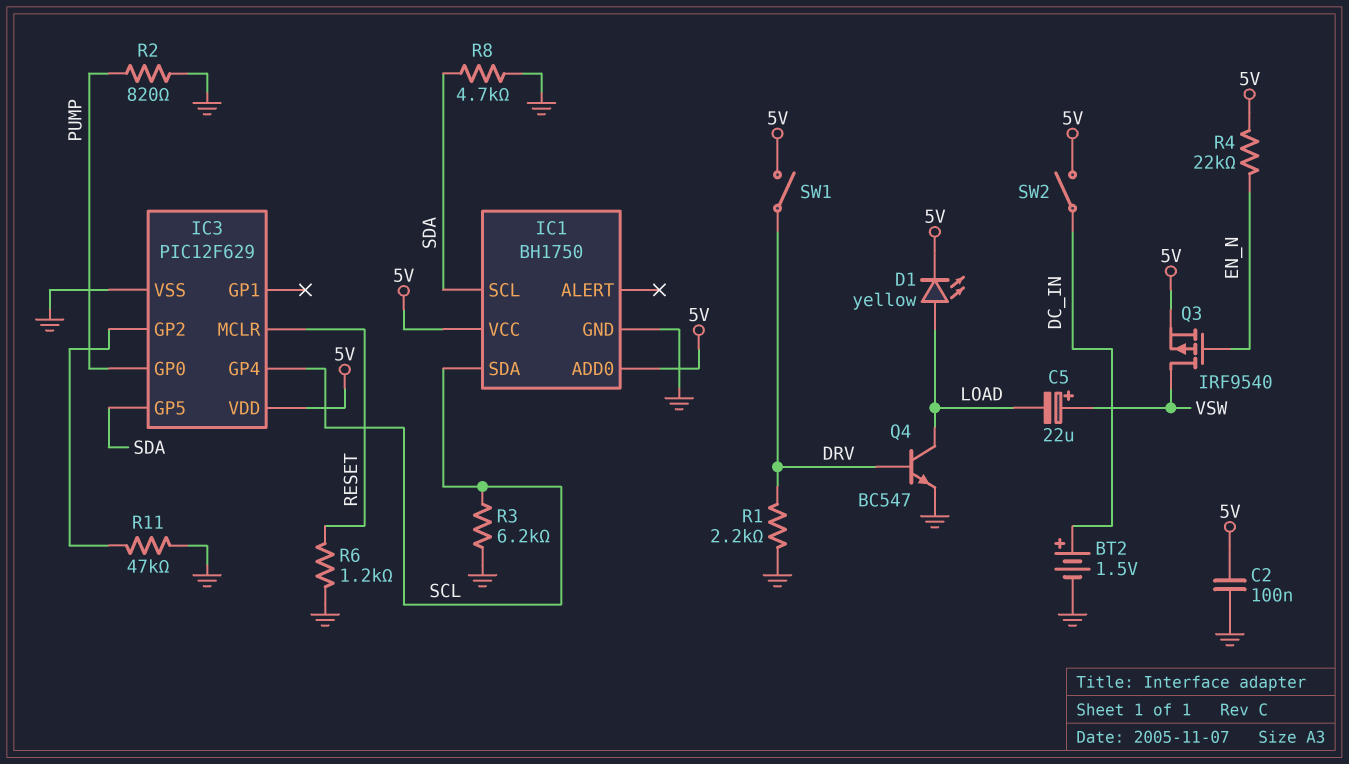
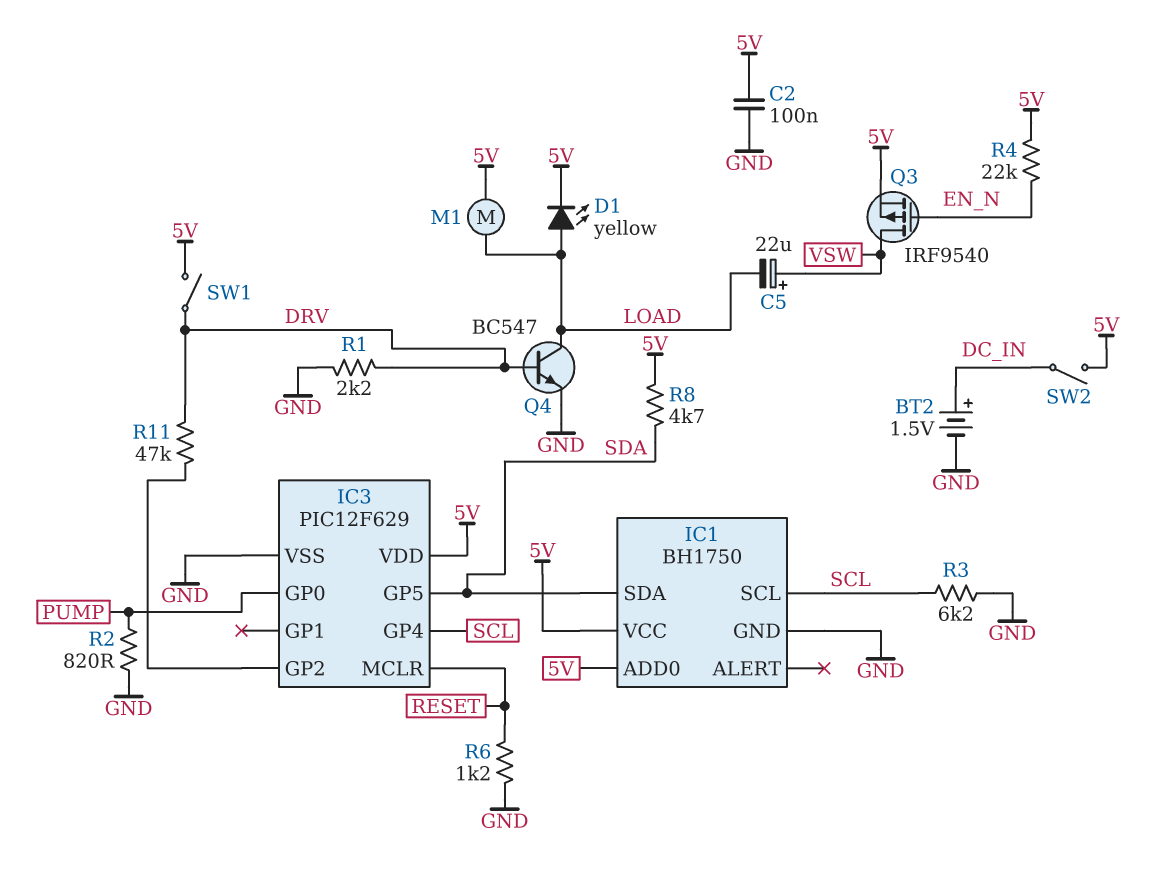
IC1 pin SCL: SDA -> SCL
IC1 pin SDA: SCL -> SDA
M1: none -> motor (5V, LOAD)
R8: 4.7k (GND, SDA) -> 4.7k (5V, SDA)
R11: 47k (GND, IC3/GP2) -> 47k (DRV, IC3/GP2)

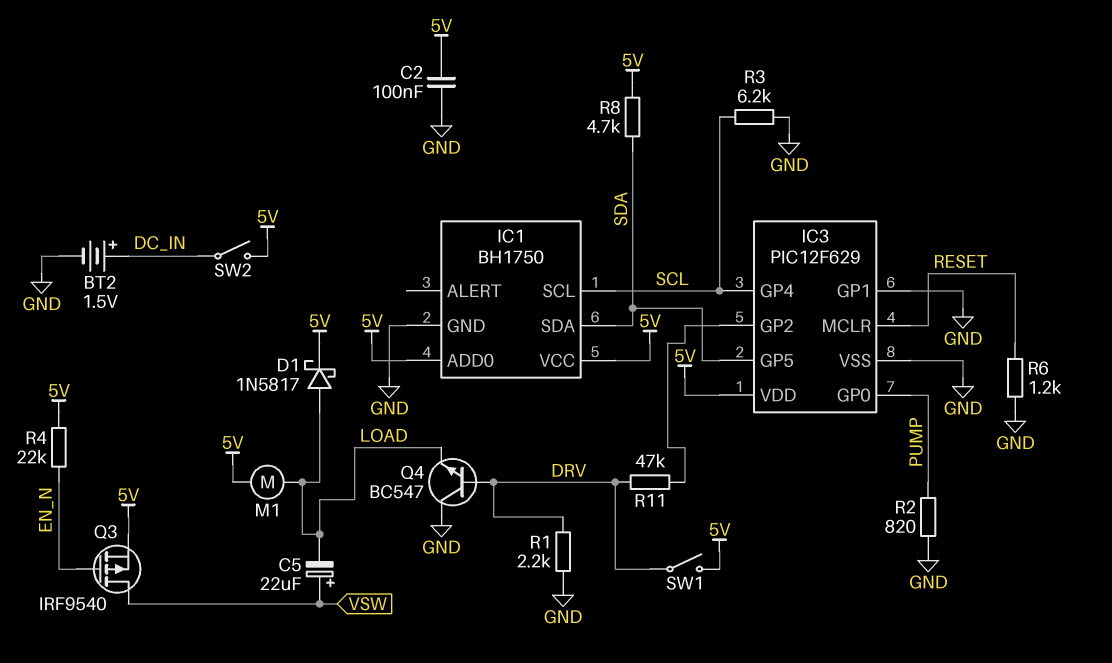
D1: LED yellow (A LOAD, K 5V) -> schottky 1N5817 (A LOAD, K 5V)
IC3 pin GP1: none -> GND
Q4: NPN BC547 (B DRV, C LOAD, E GND) -> NPN BC547 (B DRV, C GND, E LOAD)

